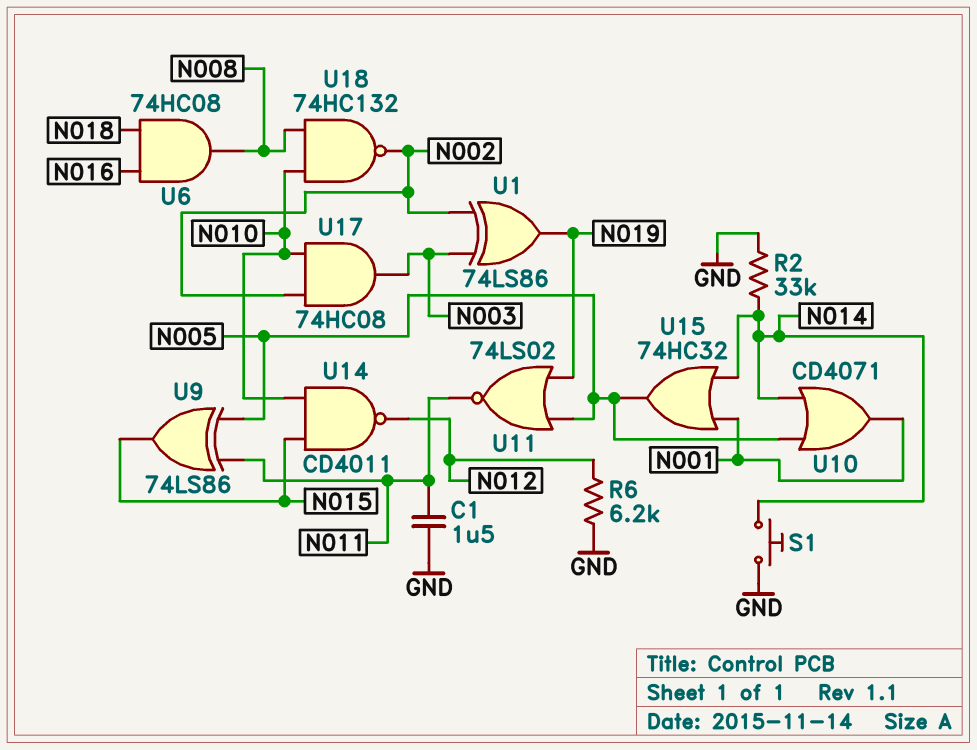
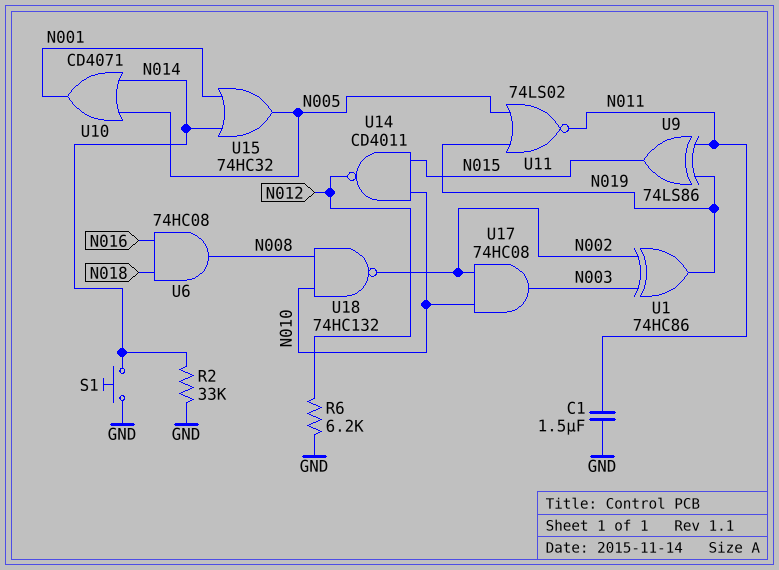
U1: XOR 74LS86 (in N002, in N003, out N019) -> XOR 74HC86 (in N002, in N003, out N019)
U9: XOR 74LS86 (in N005, in N011, out N015) -> XOR 74LS86 (in N011, in N019, out N015)

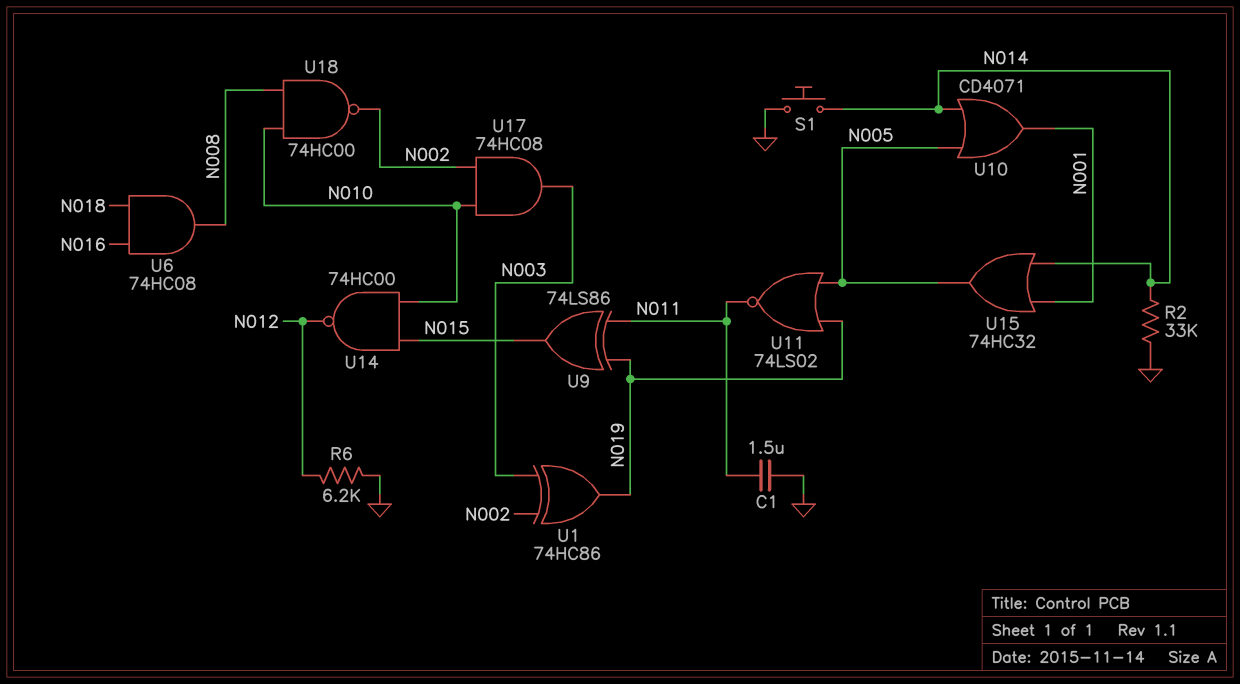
U14: NAND CD4011 (in N010, in N015, out N012) -> NAND 74HC00 (in N010, in N015, out N012)
U18: NAND 74HC132 (in N008, in N010, out N002) -> NAND 74HC00 (in N008, in N010, out N002)

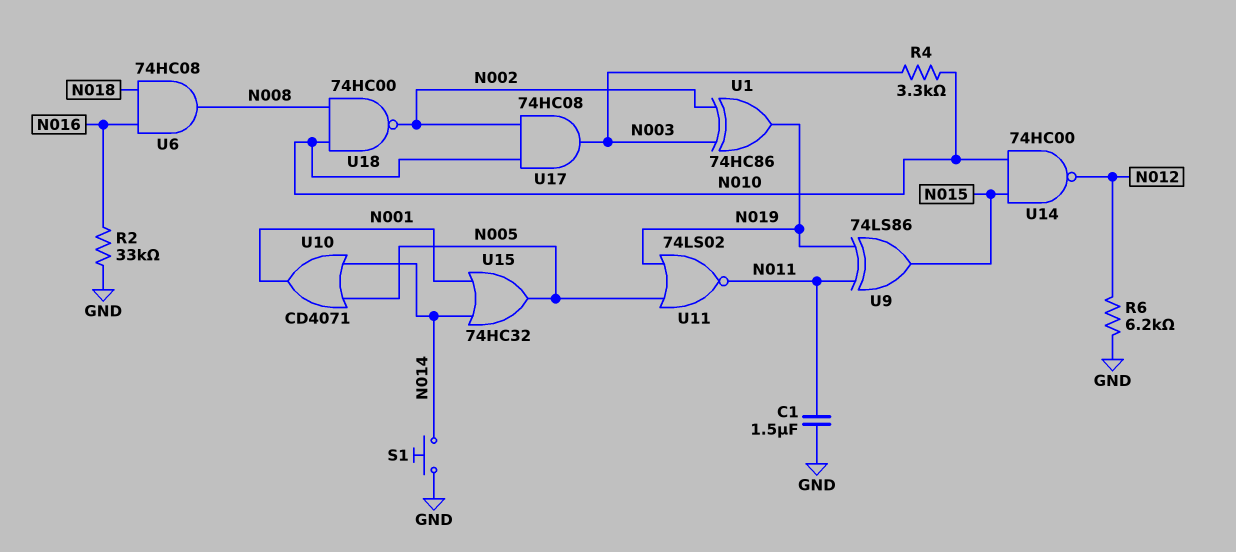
R2: 33k (GND, N014) -> 33k (GND, N016)
R4: none -> 3.3k (N003, N010)

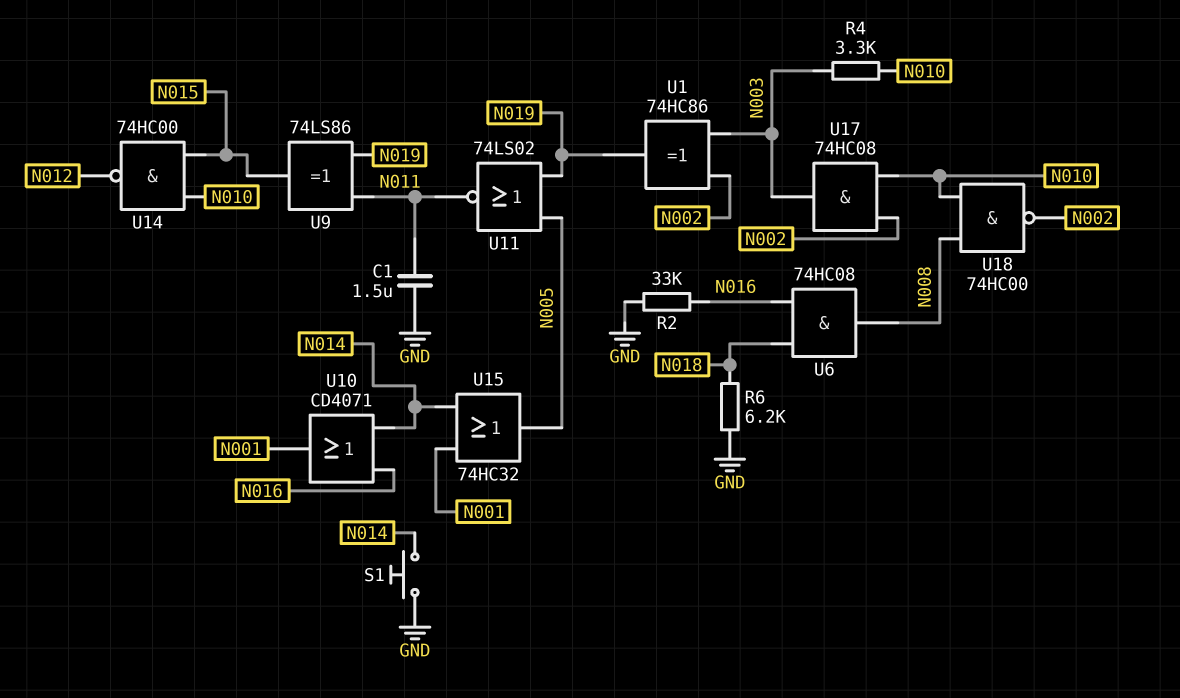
R6: 6.2k (GND, N012) -> 6.2k (GND, N018)
U10: OR CD4071 (in N005, in N014, out N001) -> OR CD4071 (in N014, in N016, out N001)

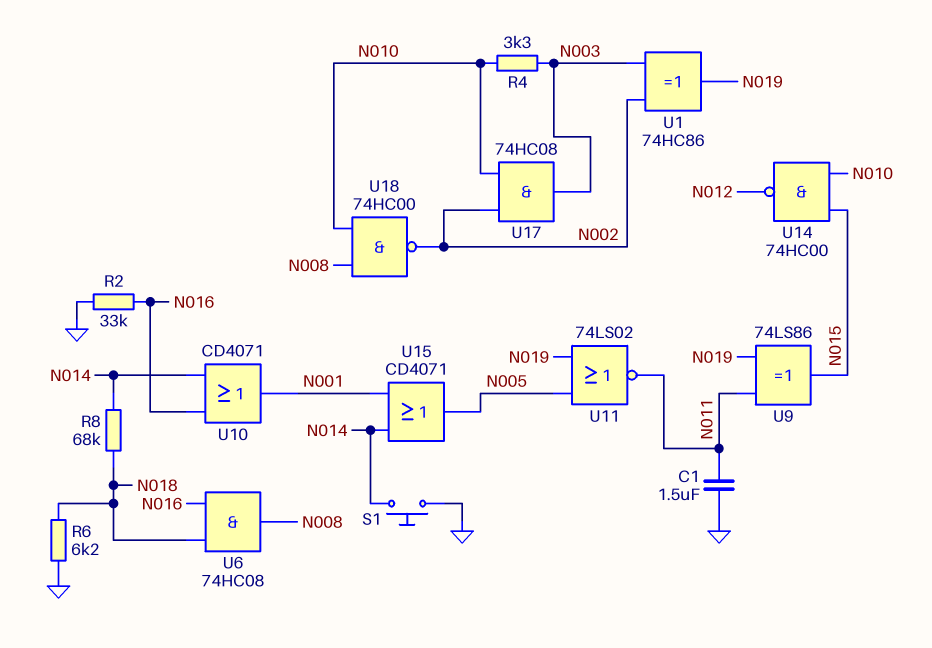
R8: none -> 68k (N014, N018)
U15: OR 74HC32 (in N001, in N014, out N005) -> OR CD4071 (in N001, in N014, out N005)

